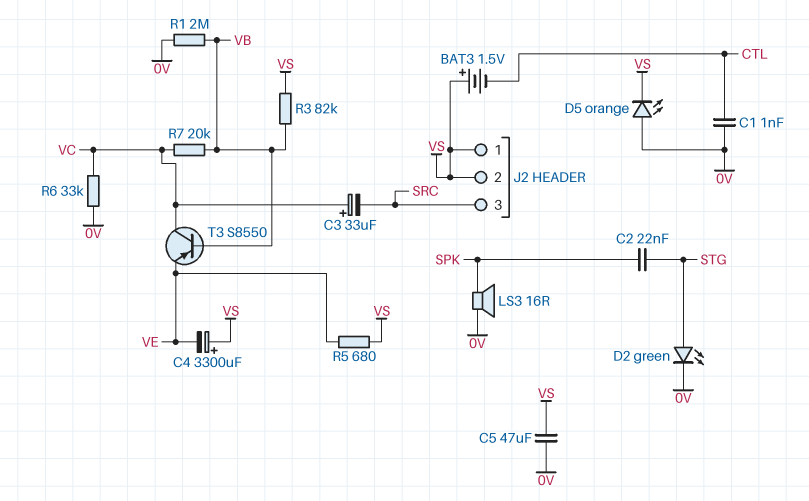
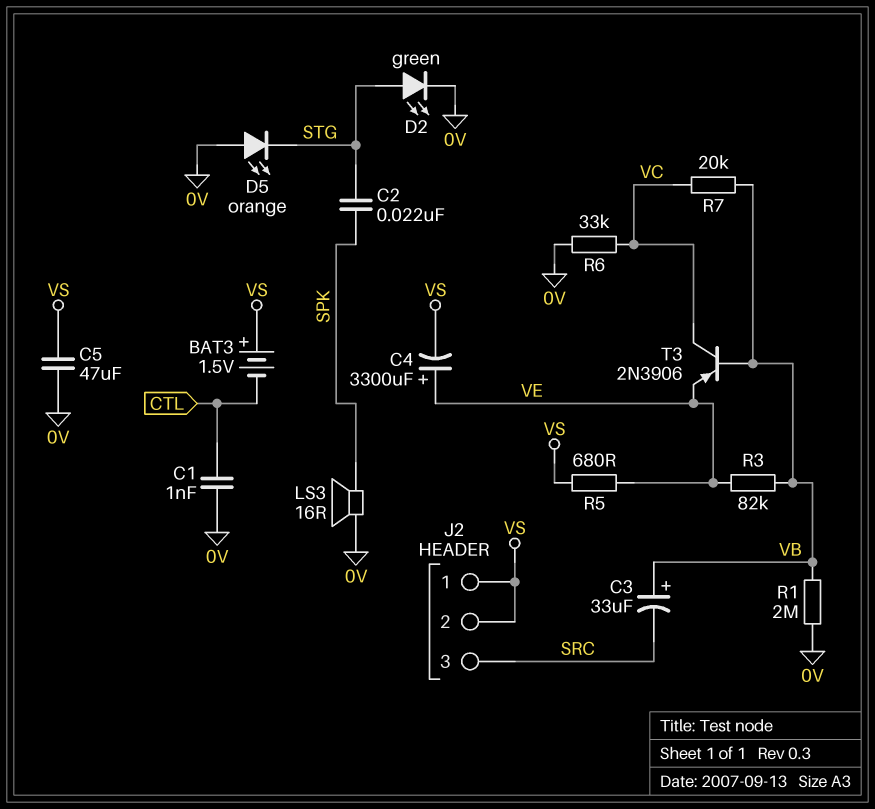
C3: 33uF (plus VC, minus SRC) -> 33uF (plus VB, minus SRC)
C4: 3300uF (plus VS, minus VE) -> 3300uF (plus VE, minus VS)
D5: LED orange (A 0V, K VS) -> LED orange (A 0V, K STG)
R3: 82k (VB, VS) -> 82k (VB, VE)
T3: PNP S8550 (B VB, C VC, E VE) -> PNP 2N3906 (B VB, C VC, E VE)

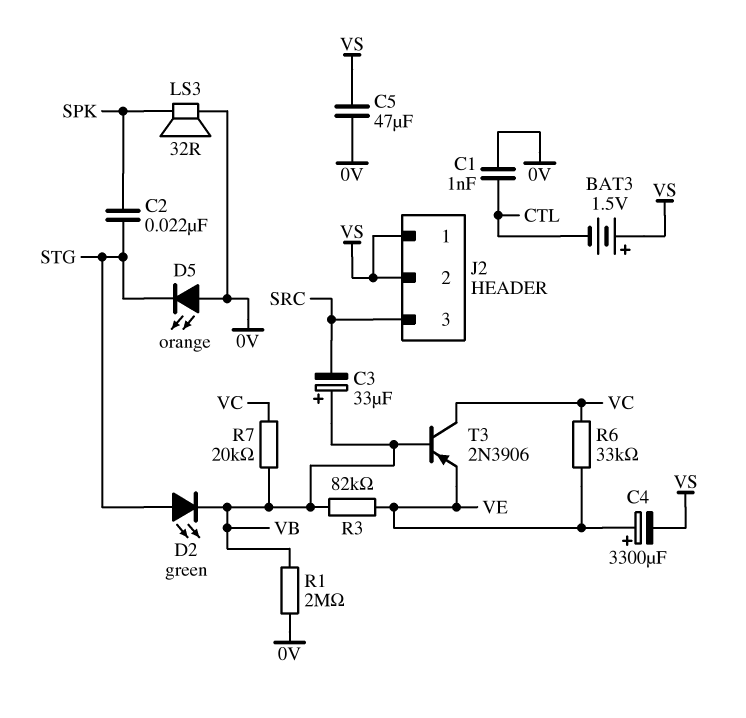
D2: LED green (A STG, K 0V) -> LED green (A STG, K VB)
LS3: speaker 16R (0V, SPK) -> speaker 32R (0V, SPK)
R5: 680 (VE, VS) -> none
R6: 33k (0V, VC) -> 33k (VC, VE)

